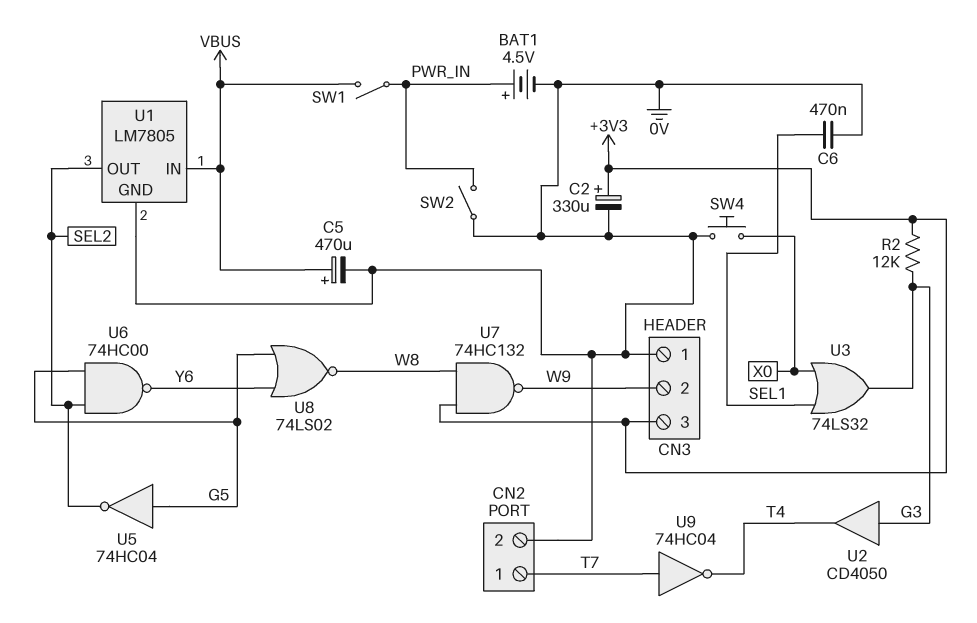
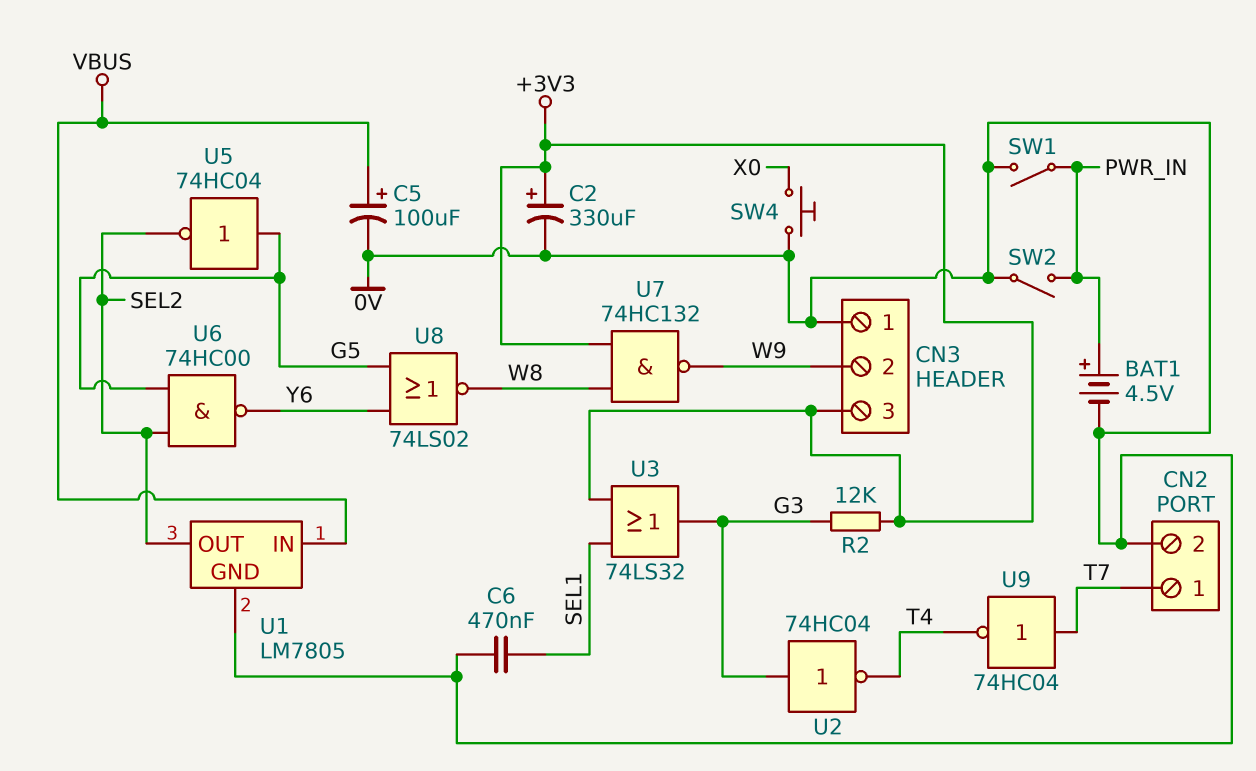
C5: 470uF (plus VBUS, minus 0V) -> 100uF (plus VBUS, minus 0V)
SW1: switch (PWR_IN, VBUS) -> switch (0V, PWR_IN)
U2: buffer CD4050 (in G3, out T4) -> NOT 74HC04 (in G3, out T4)
U3: OR 74LS32 (in SEL1, in X0, out G3) -> OR 74LS32 (in +3V3, in SEL1, out G3)

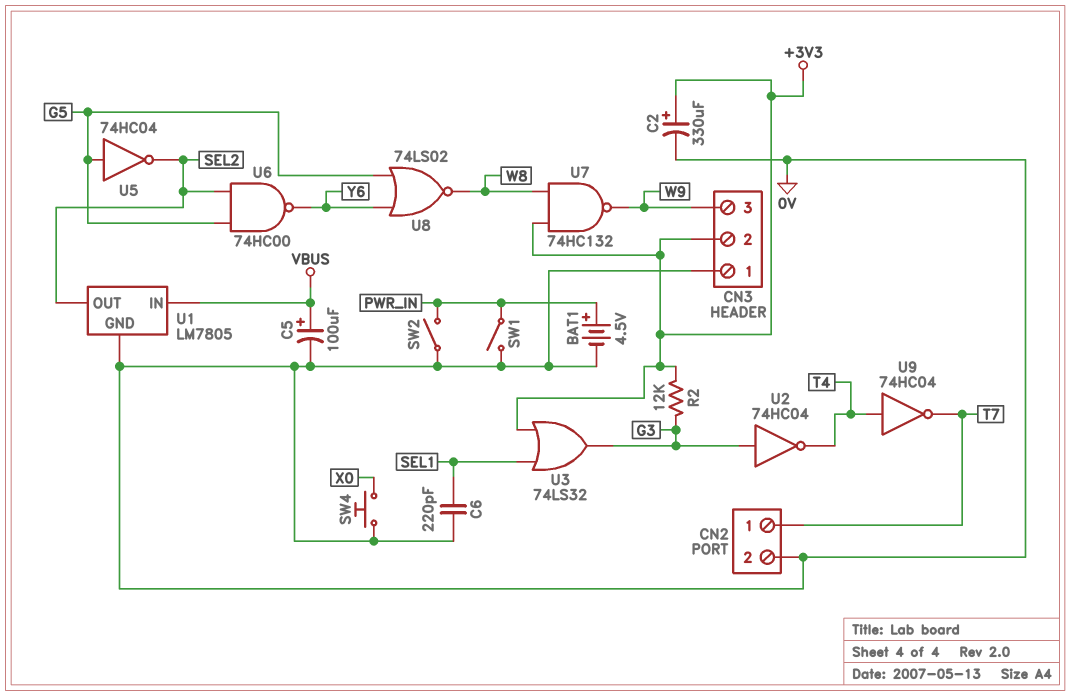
C6: 470nF (0V, SEL1) -> 220pF (0V, SEL1)
CN3 pin 2: W9 -> +3V3
CN3 pin 3: +3V3 -> W9
U9: NOT 74HC04 (in T7, out T4) -> NOT 74HC04 (in T4, out T7)

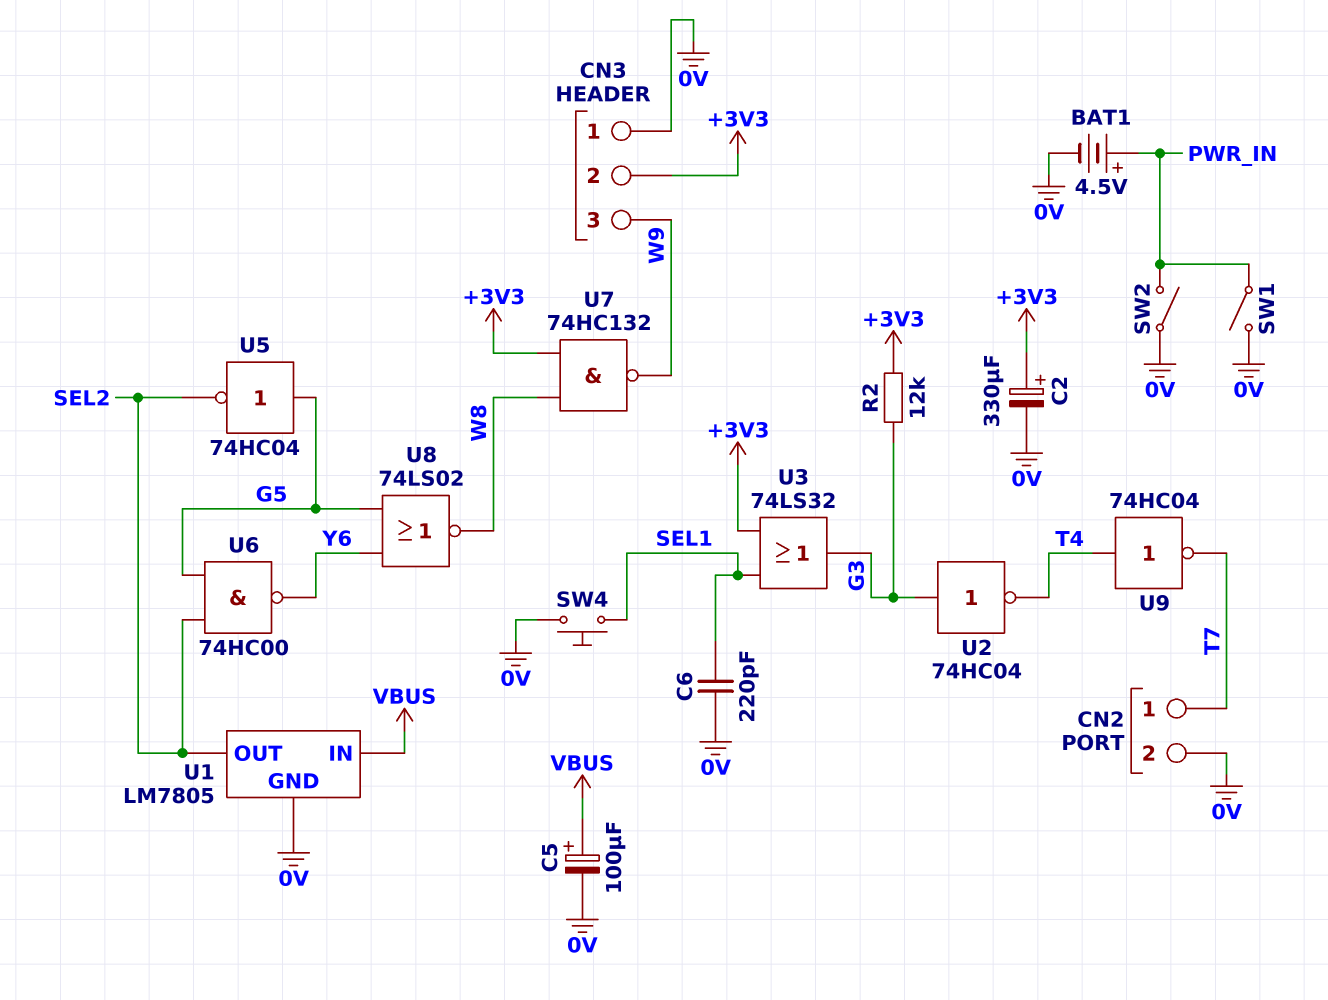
SW4: button (0V, X0) -> button (0V, SEL1)

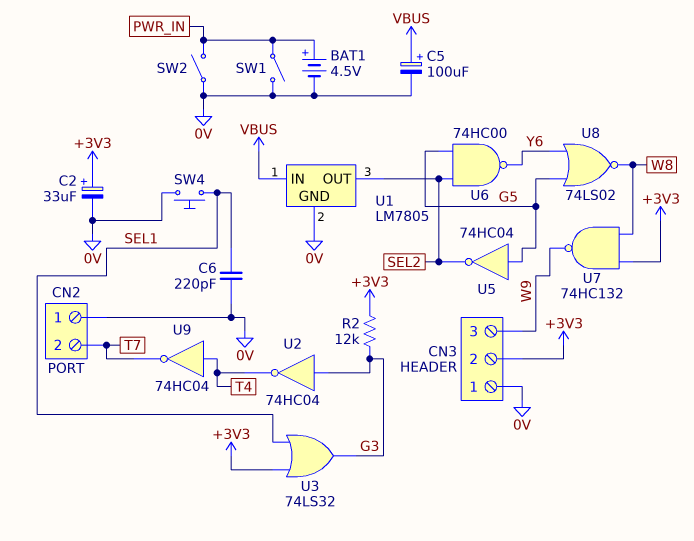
C2: 330uF (plus +3V3, minus 0V) -> 33uF (plus +3V3, minus 0V)
CN2 pin 1: T7 -> 0V
CN2 pin 2: 0V -> T7

